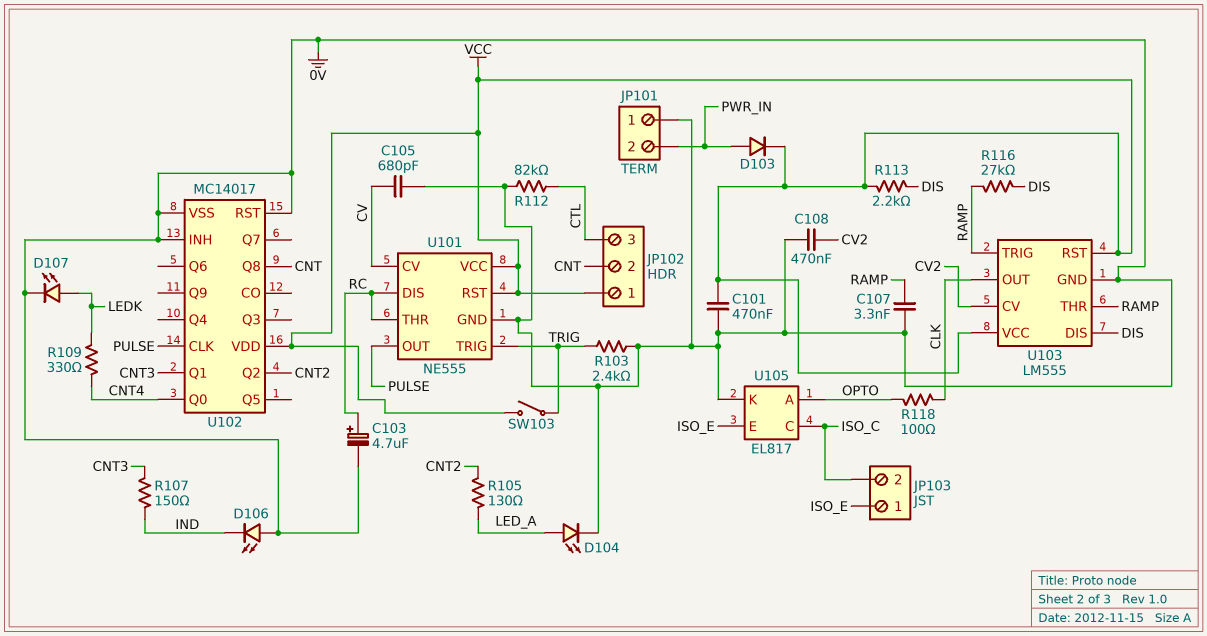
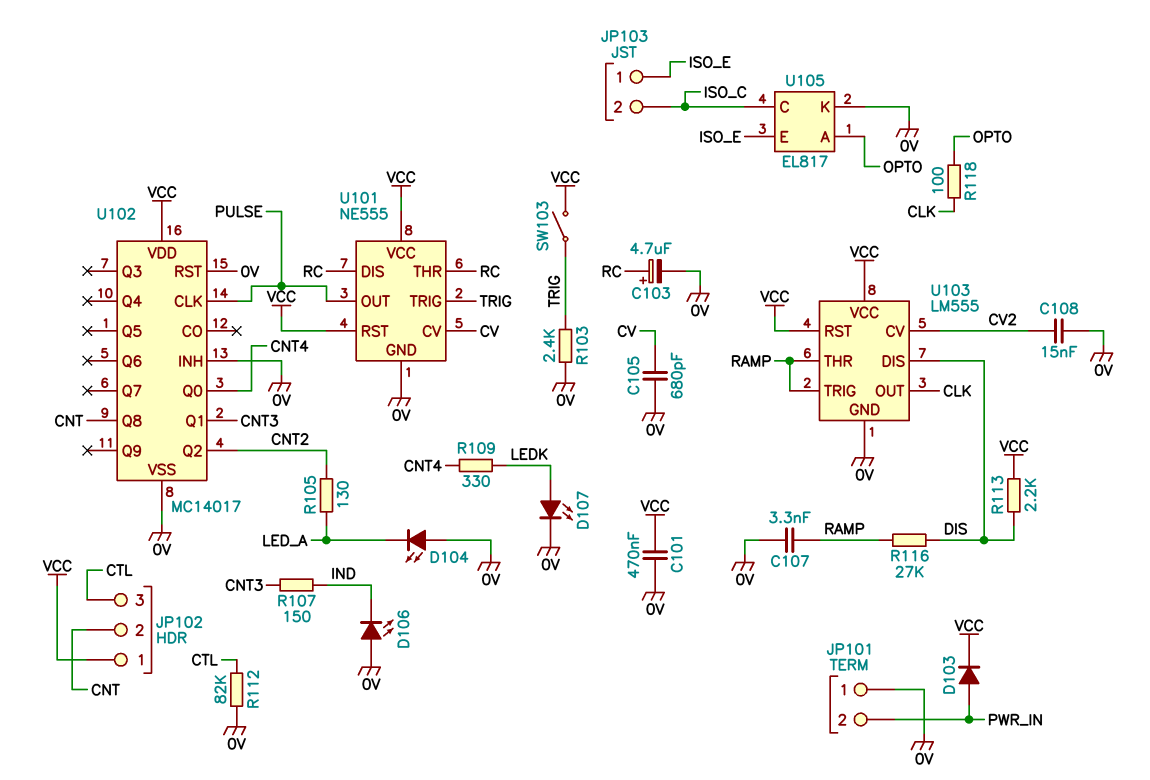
C108: 470nF (0V, CV2) -> 15nF (0V, CV2)
D104: LED (A LED_A, K 0V) -> LED (A 0V, K LED_A)

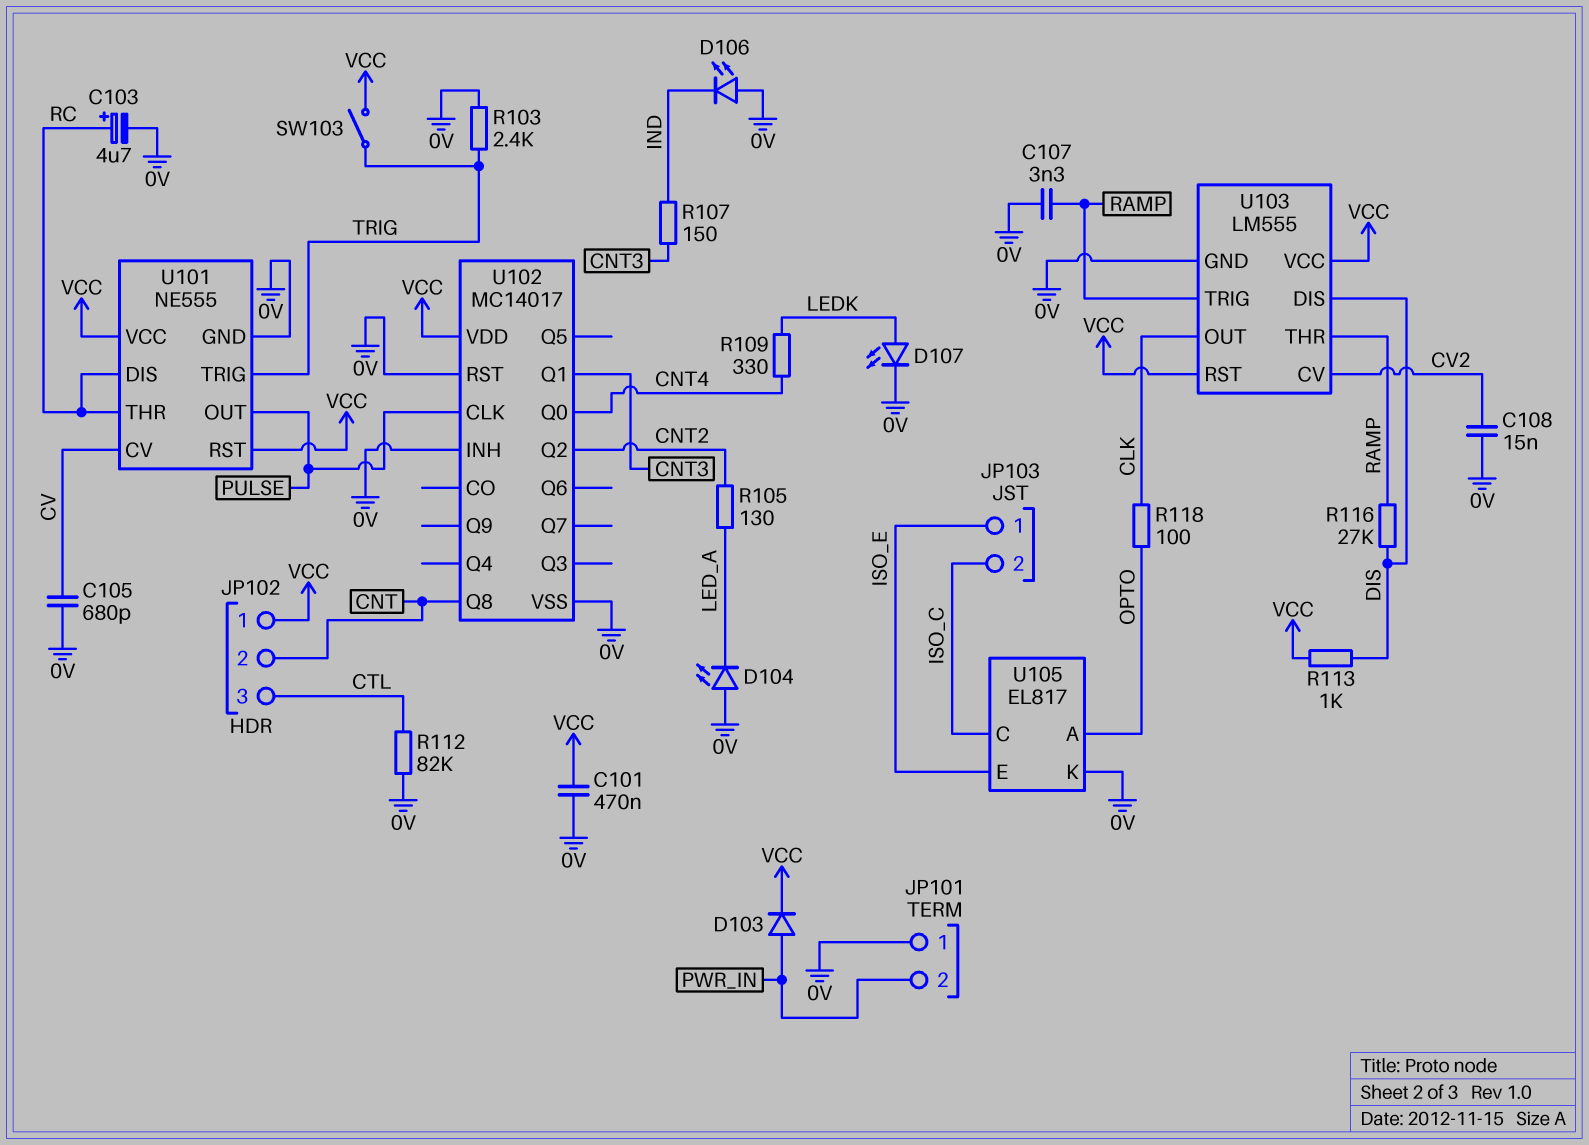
R113: 2.2k (DIS, VCC) -> 1k (DIS, VCC)

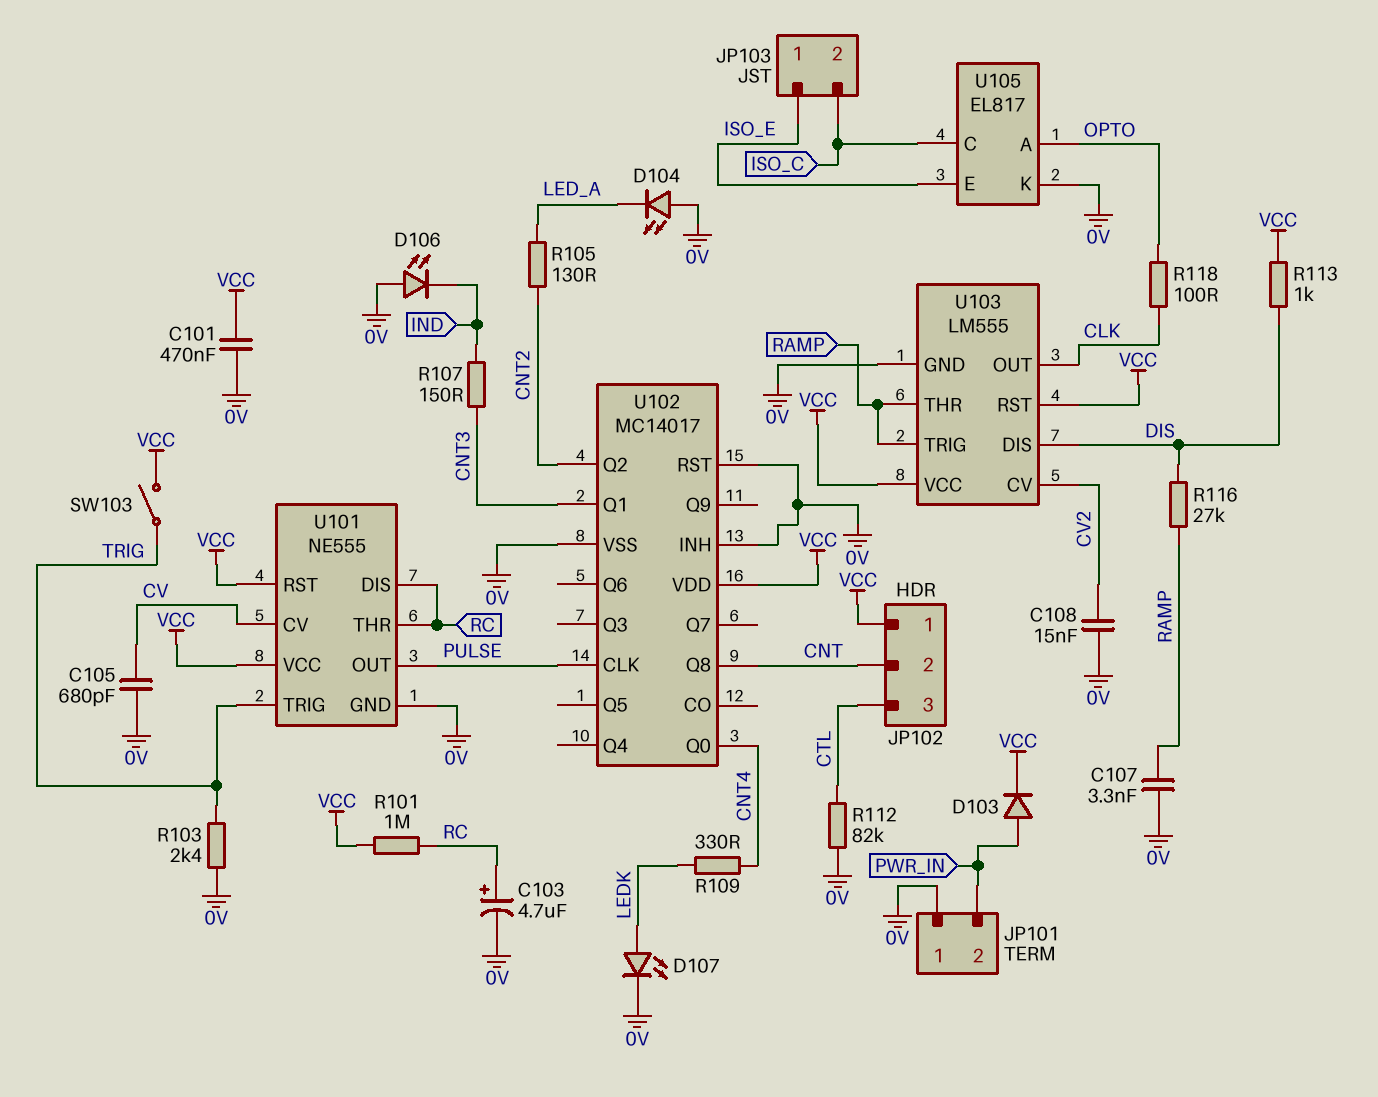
R101: none -> 1M (RC, VCC)

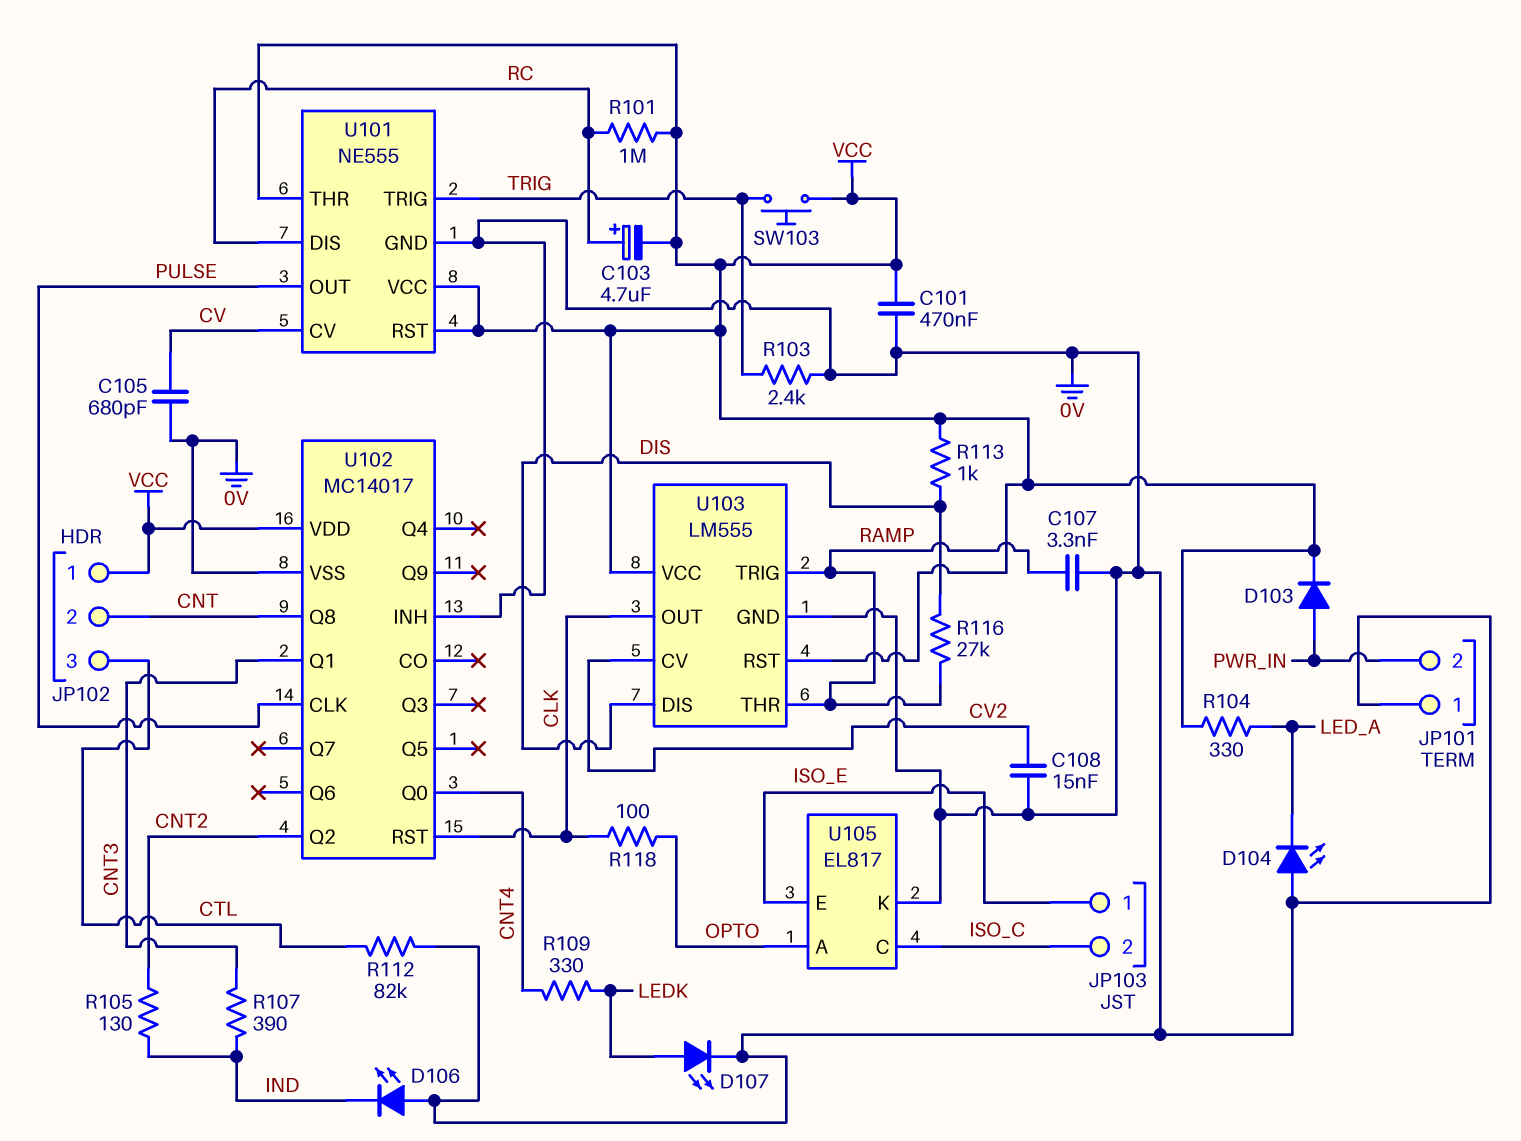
C103: 4.7uF (plus RC, minus 0V) -> 4.7uF (plus RC, minus VCC)
R104: none -> 330 (LED_A, VCC)
R105: 130 (CNT2, LED_A) -> 130 (CNT2, IND)
R107: 150 (CNT3, IND) -> 390 (CNT3, IND)
SW103: switch (TRIG, VCC) -> button (TRIG, VCC)
U101 pin THR: RC -> VCC
U102 pin RST: 0V -> CLK

